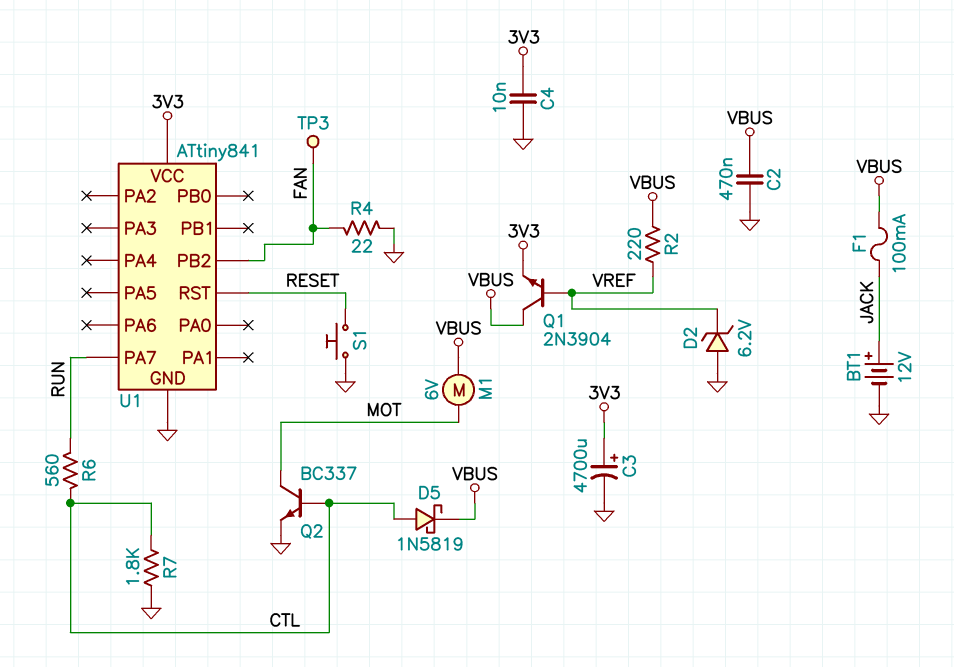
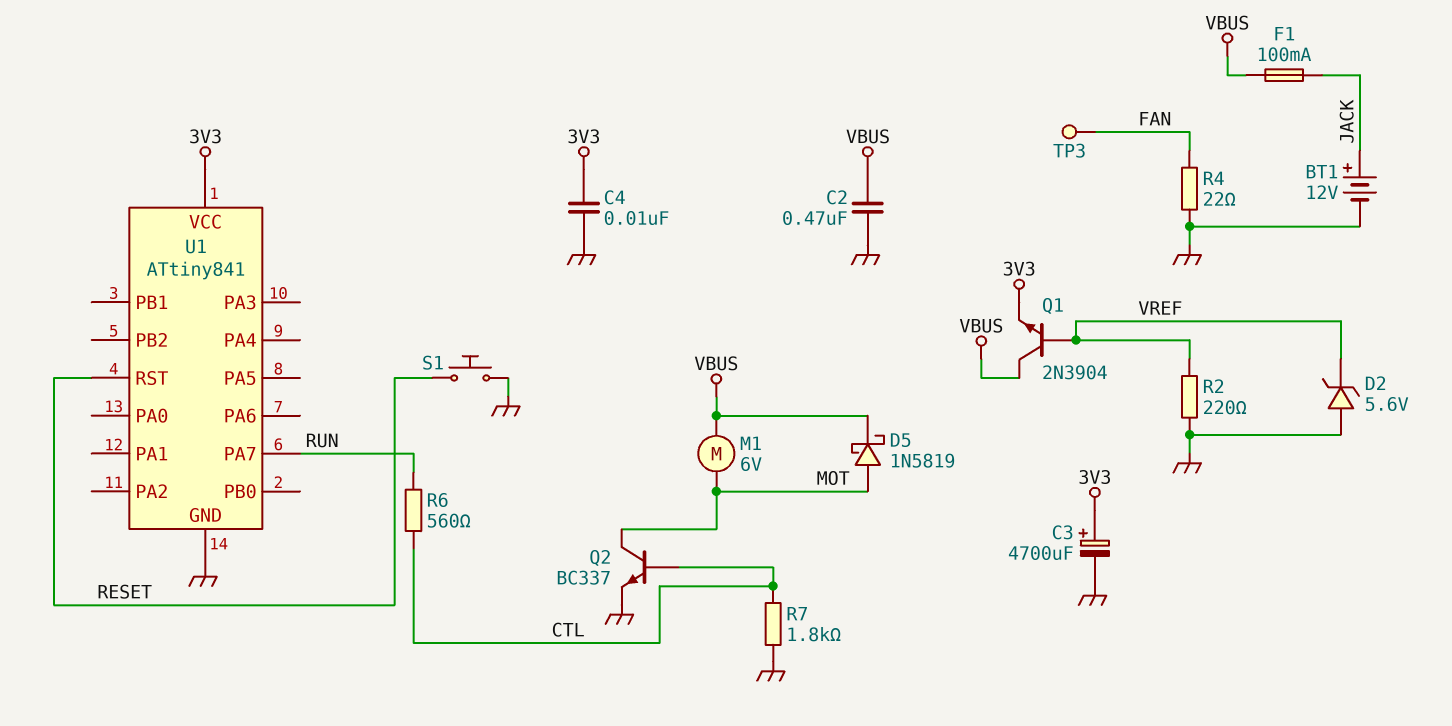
D2: zener 6.2V (A GND, K VREF) -> zener 5.6V (A GND, K VREF)
D5: schottky 1N5819 (A CTL, K VBUS) -> schottky 1N5819 (A MOT, K VBUS)
R2: 220 (VBUS, VREF) -> 220 (GND, VREF)
U1 pin PB2: FAN -> none

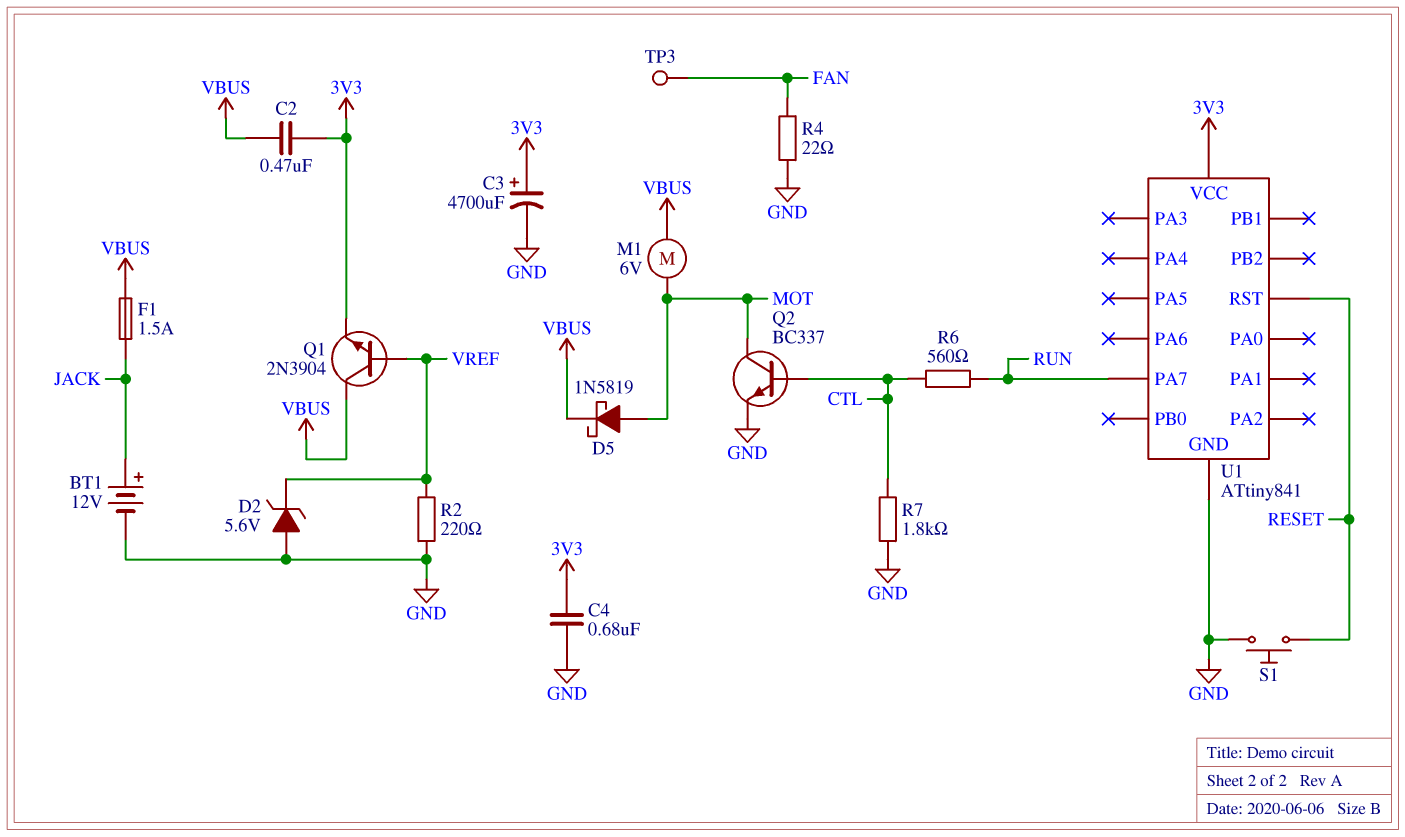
C2: 470nF (GND, VBUS) -> 470nF (3V3, VBUS)
C4: 10nF (3V3, GND) -> 680nF (3V3, GND)
F1: 100mA (JACK, VBUS) -> 1.5A (JACK, VBUS)

